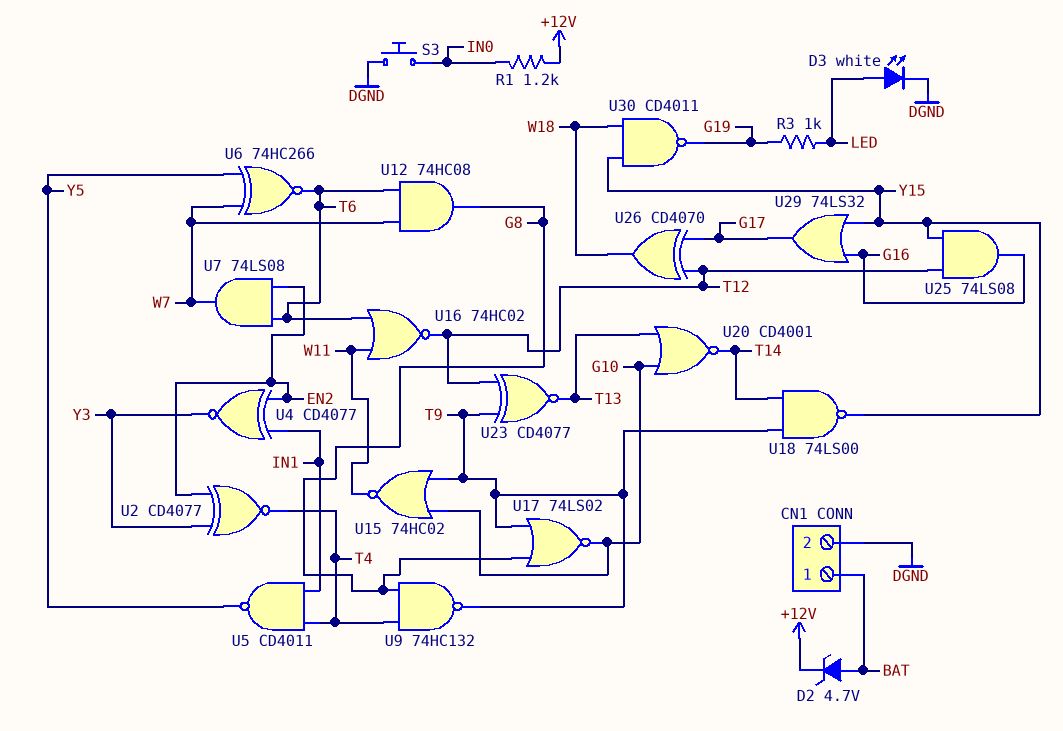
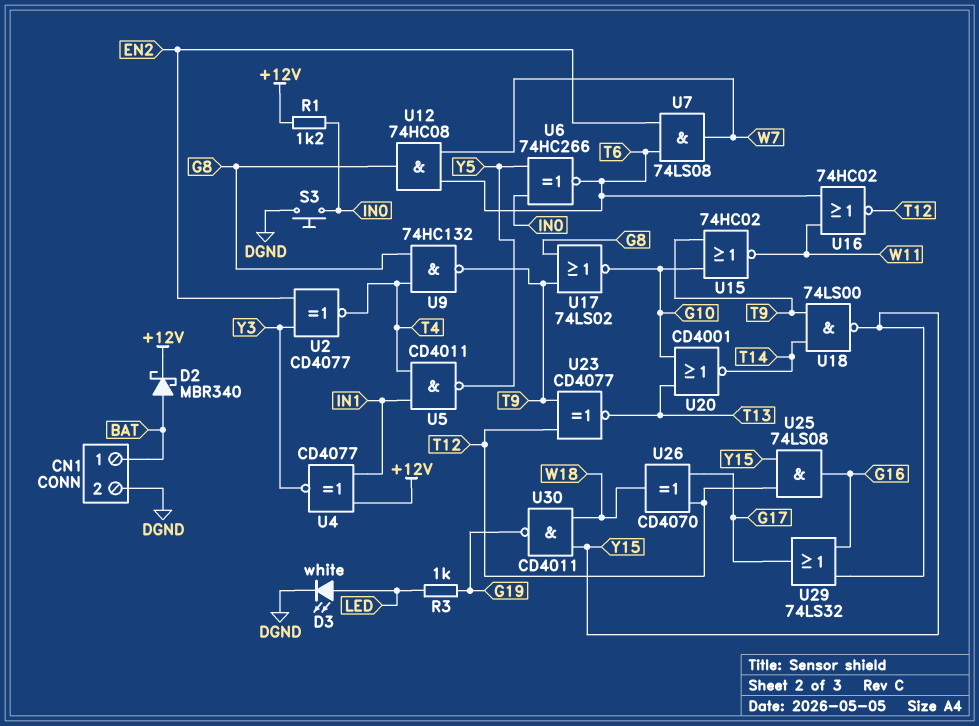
D2: zener 4.7V (A BAT, K +12V) -> schottky MBR340 (A BAT, K +12V)
U4: XNOR CD4077 (in EN2, in IN1, out Y3) -> XNOR CD4077 (in +12V, in IN1, out Y3)
U6: XNOR 74HC266 (in W7, in Y5, out T6) -> XNOR 74HC266 (in IN0, in Y5, out T6)

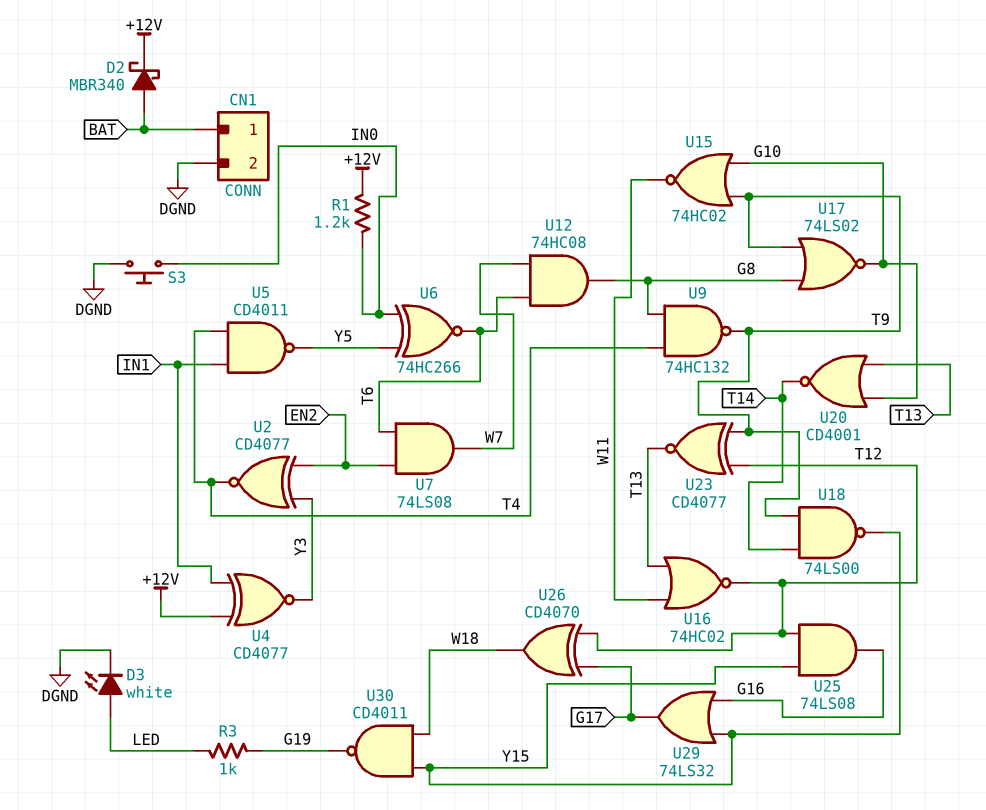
U16: NOR 74HC02 (in T6, in W11, out T12) -> NOR 74HC02 (in T13, in W11, out T12)

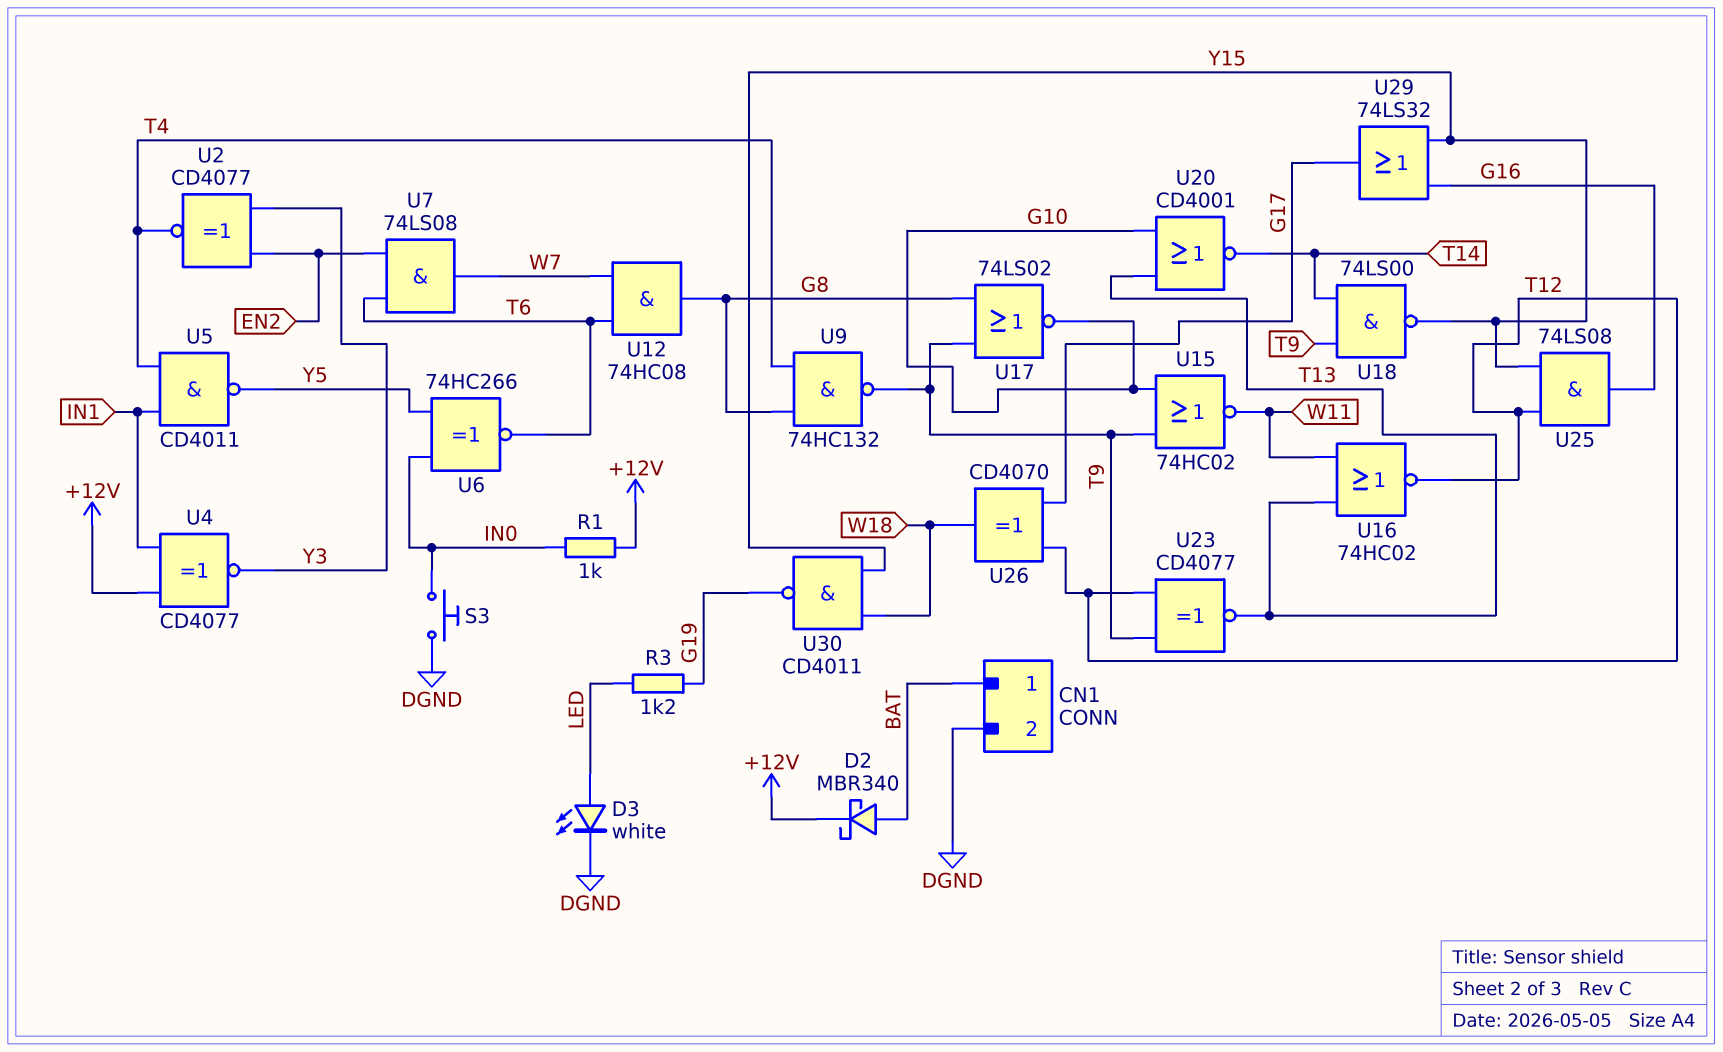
R1: 1.2k (+12V, IN0) -> 1k (+12V, IN0)
R3: 1k (G19, LED) -> 1.2k (G19, LED)

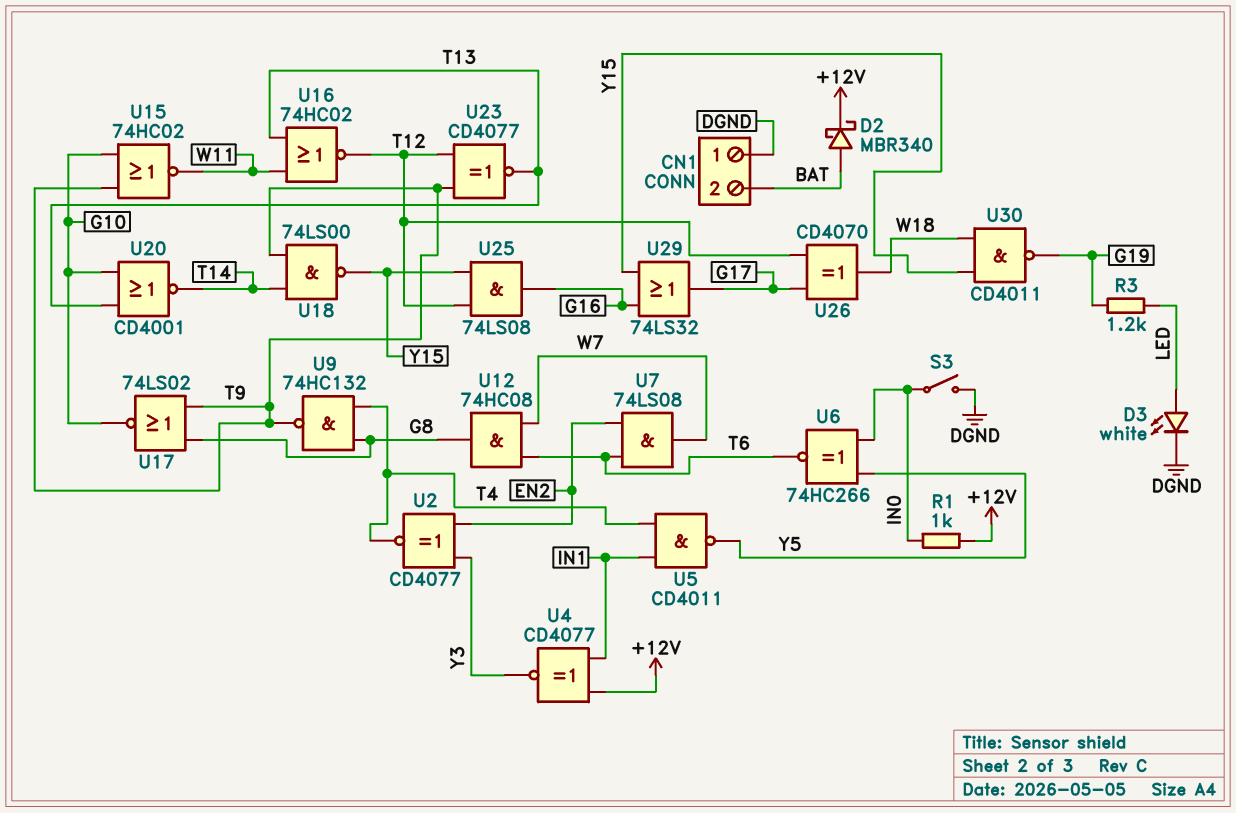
CN1 pin 1: BAT -> DGND
CN1 pin 2: DGND -> BAT
S3: button (DGND, IN0) -> switch (DGND, IN0)

